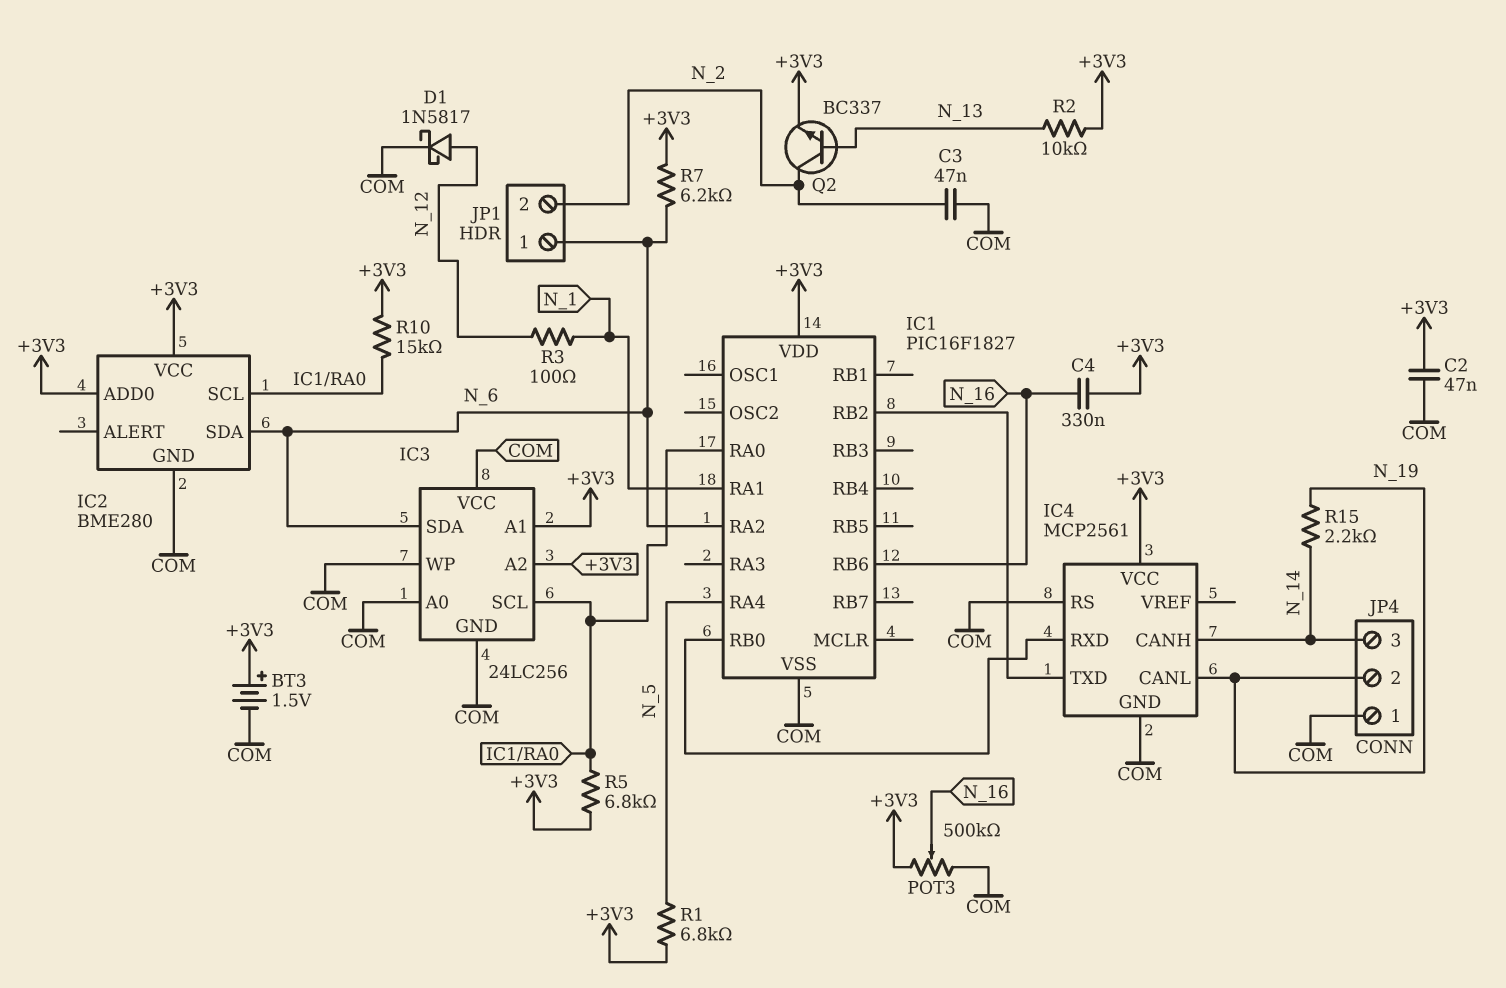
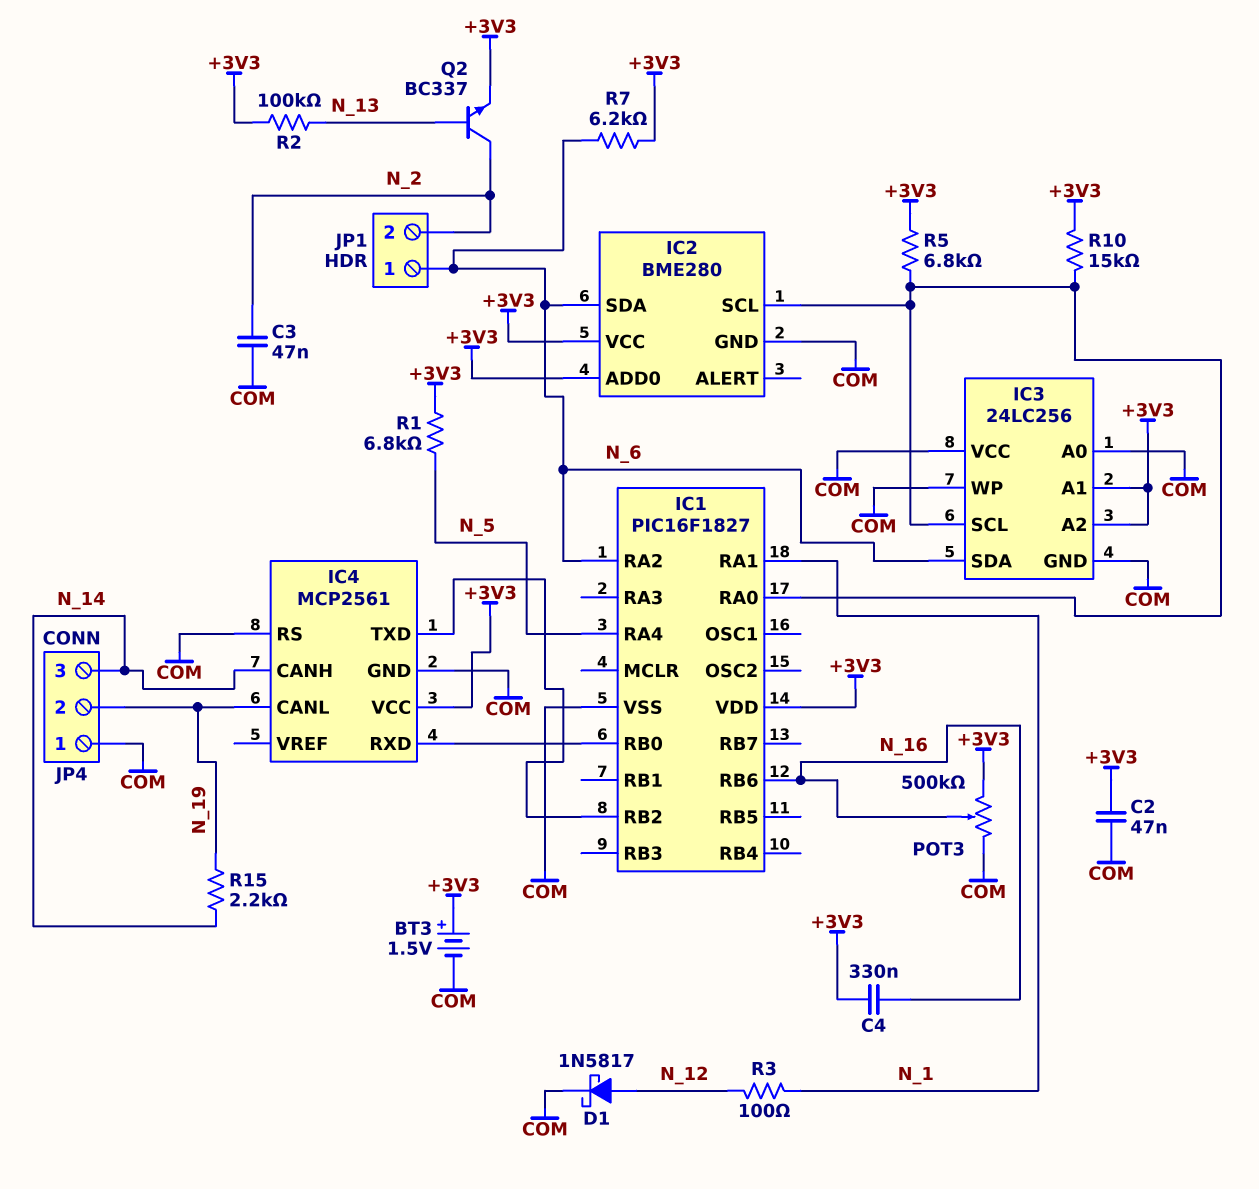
R2: 10k (+3V3, N_13) -> 100k (+3V3, N_13)

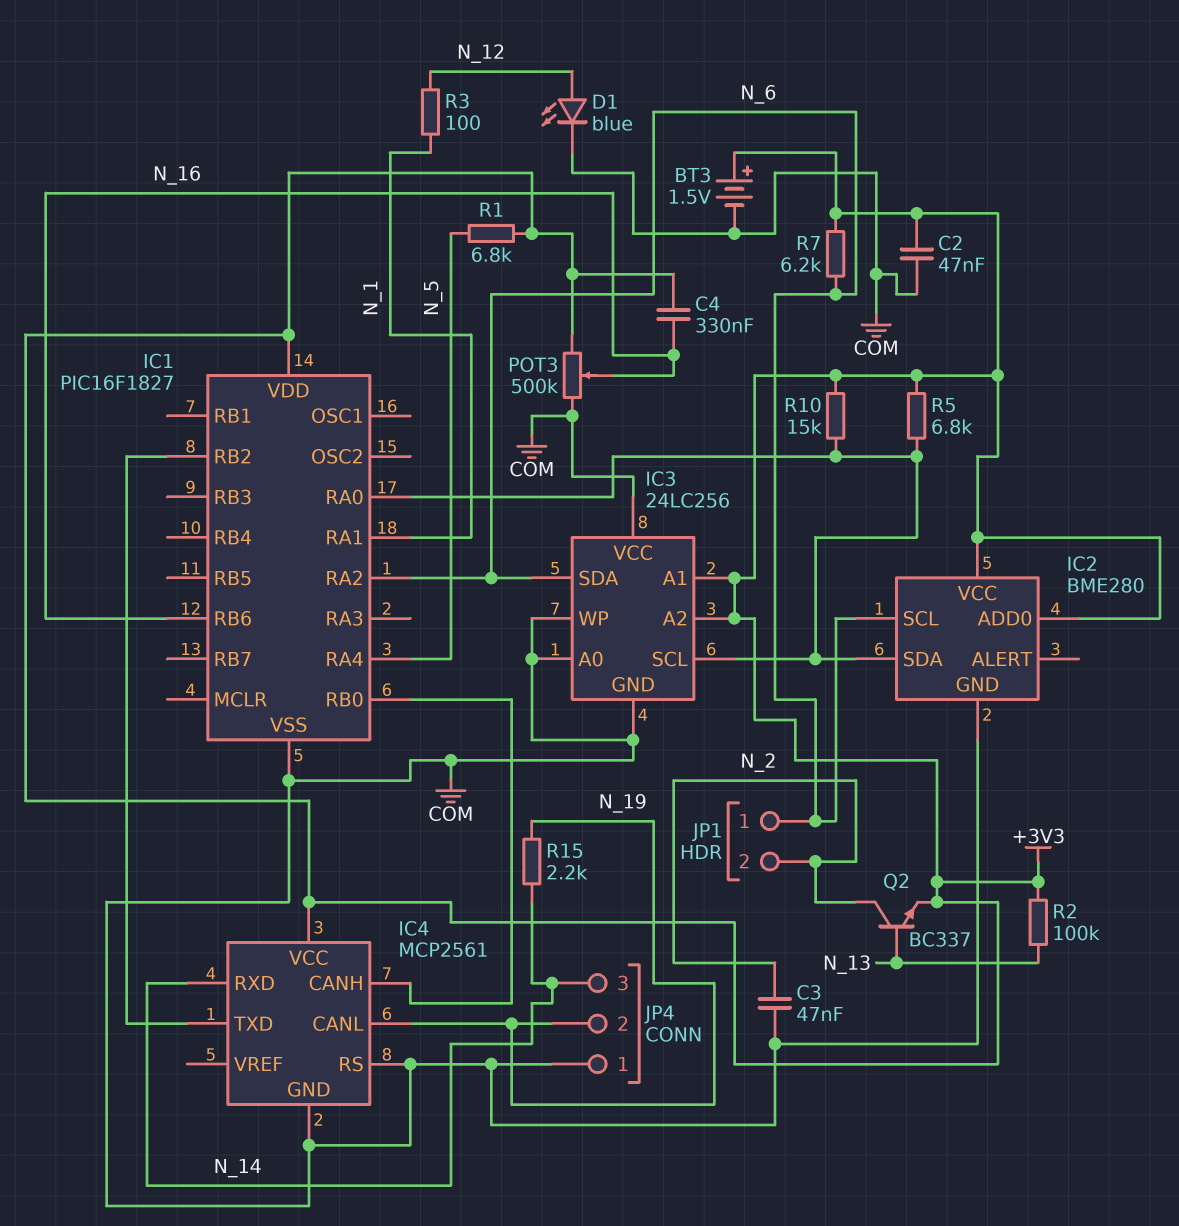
D1: schottky 1N5817 (A N_12, K COM) -> LED blue (A N_12, K COM)
IC2 pin SCL: IC1/RA0 -> N_6
IC2 pin SDA: N_6 -> IC1/RA0
IC4 pin CANH: N_14 -> IC1/RB0
IC4 pin RXD: IC1/RB0 -> N_14

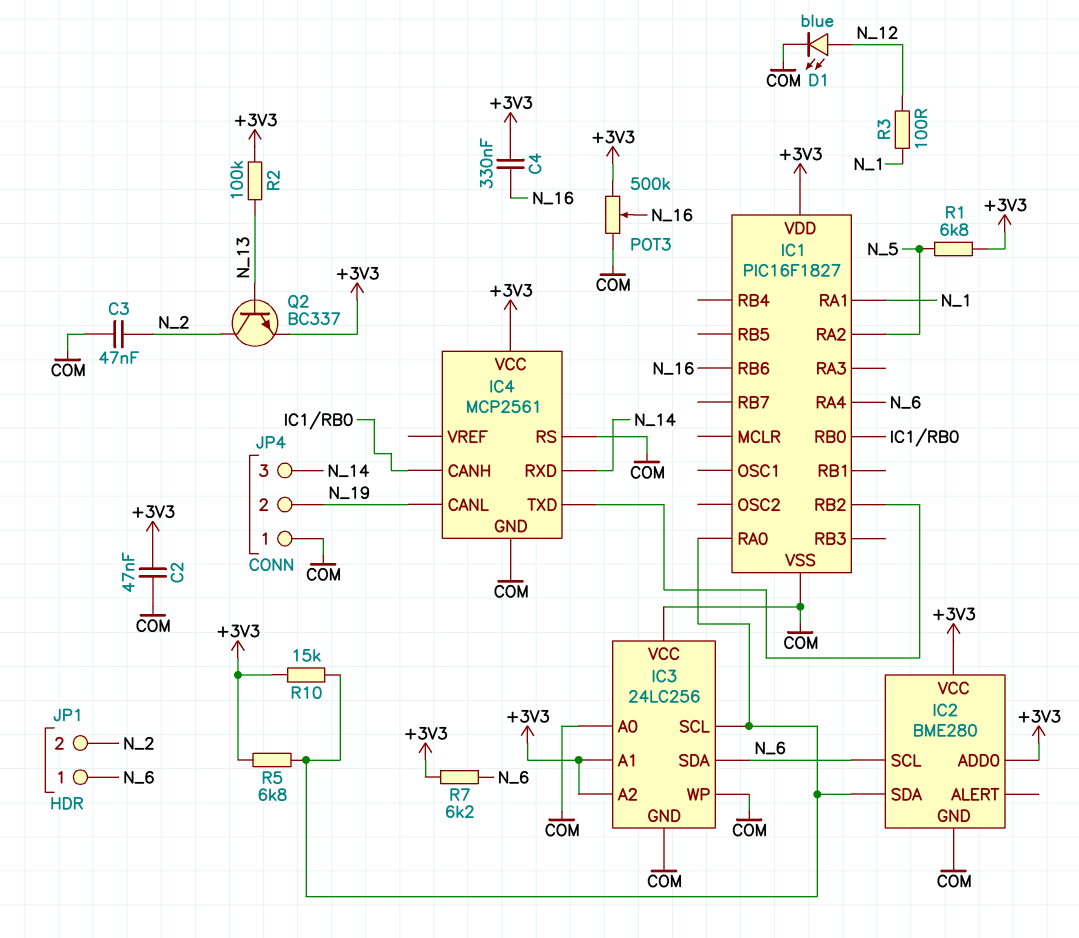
BT3: 1.5V (plus +3V3, minus COM) -> none
IC1 pin RA2: N_6 -> N_5
IC1 pin RA4: N_5 -> N_6
R15: 2.2k (N_14, N_19) -> none

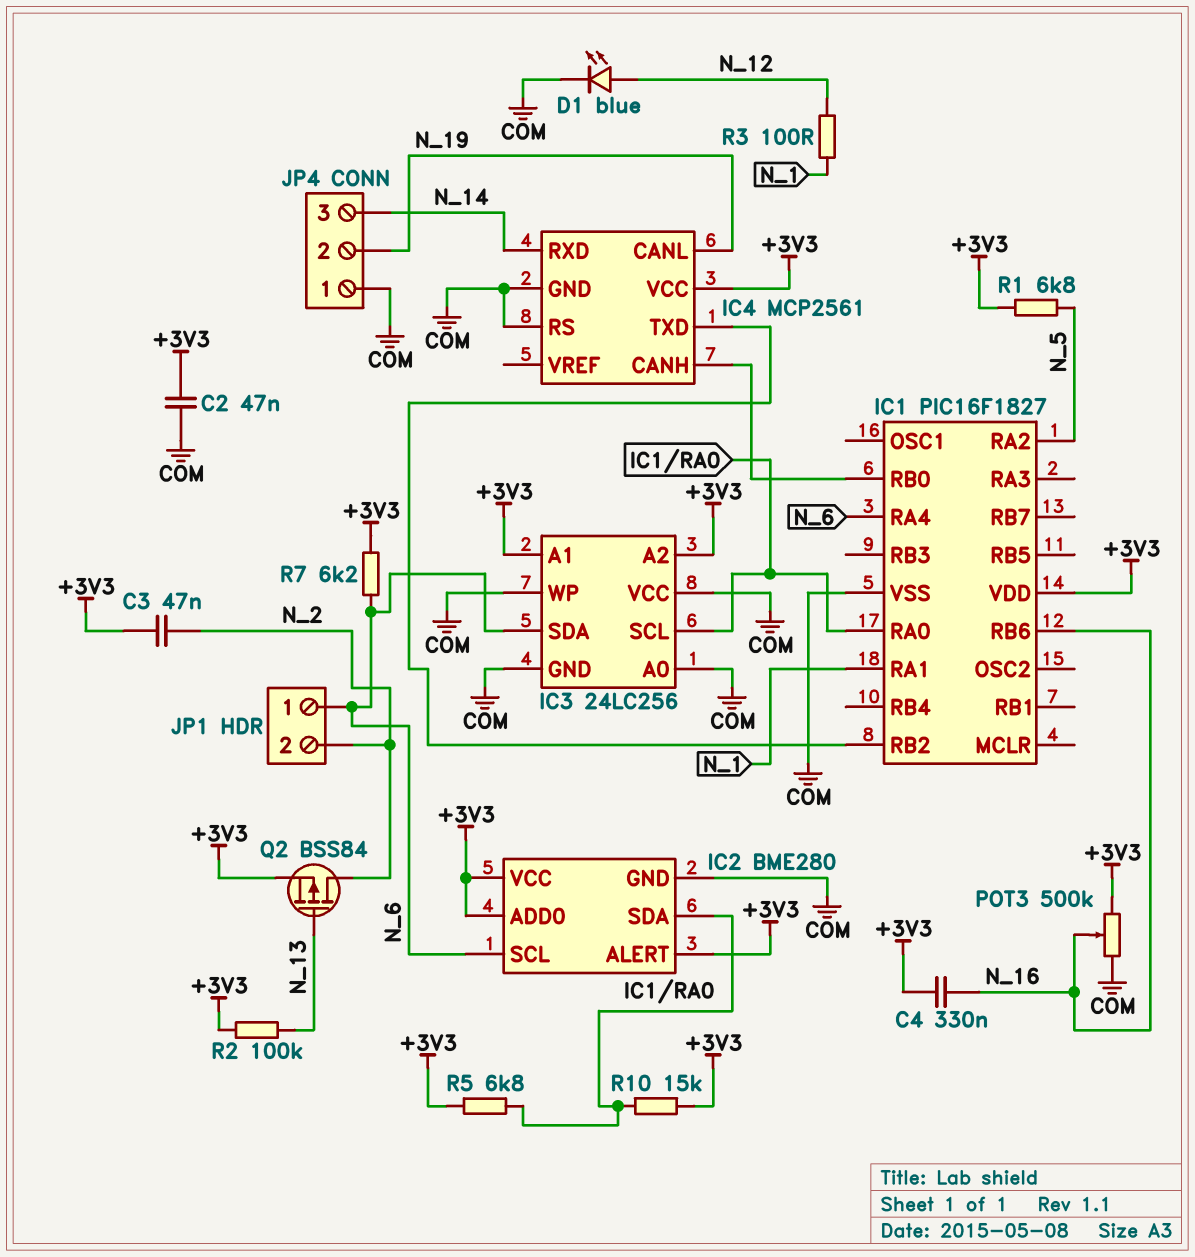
C3: 47nF (COM, N_2) -> 47nF (+3V3, N_2)
IC2 pin ALERT: none -> +3V3
Q2: NPN BC337 (B N_13, C N_2, E +3V3) -> PMOS BSS84 (G N_13, D N_2, S +3V3)

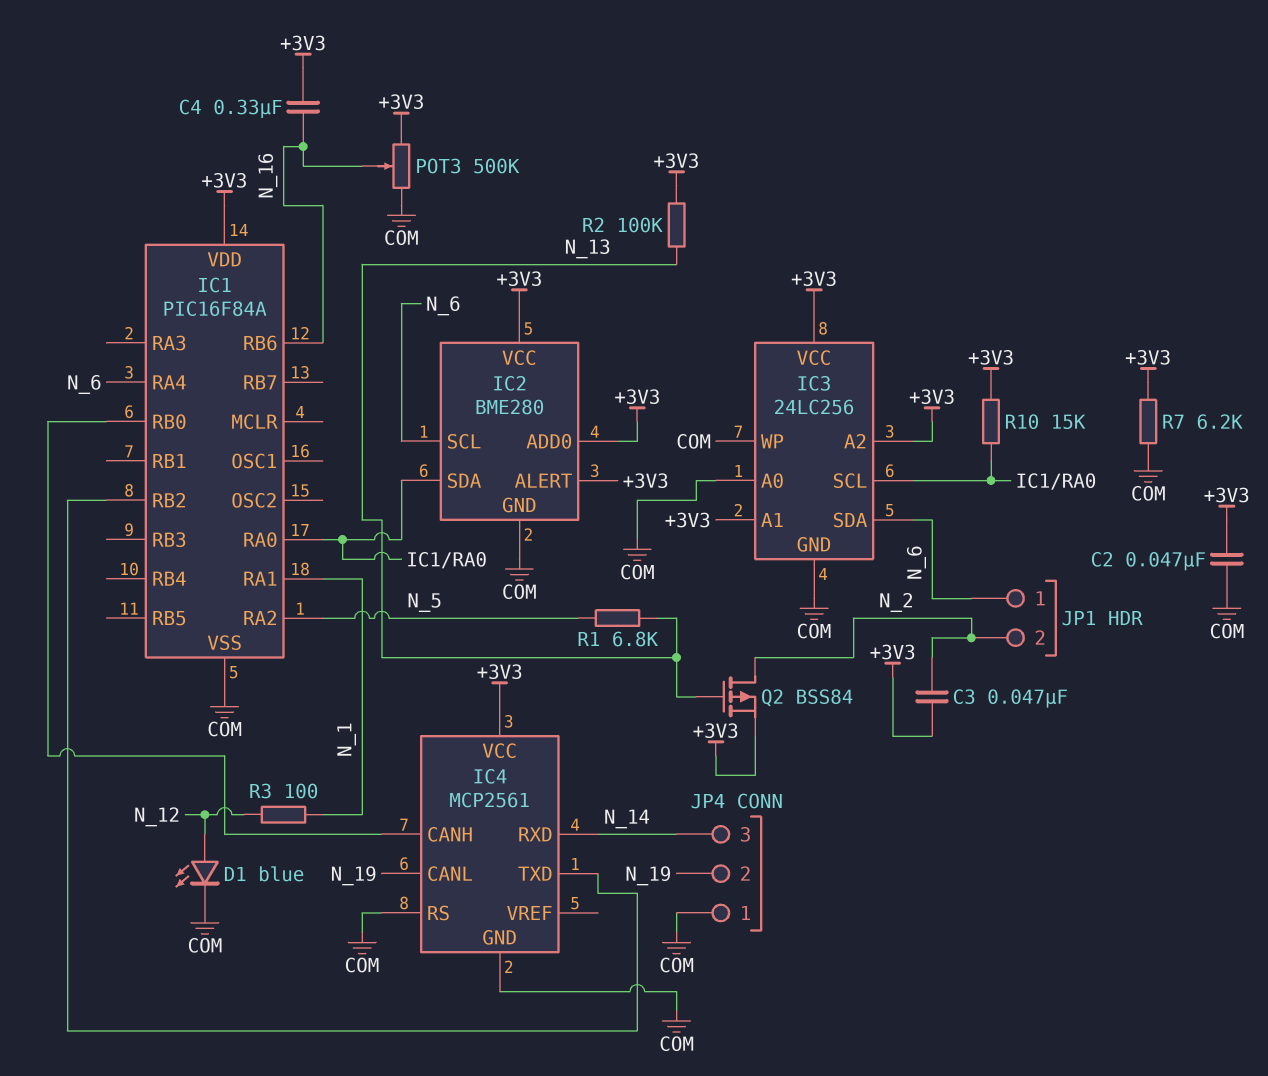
IC1: PIC16F1827 -> PIC16F84A
IC3 pin VCC: COM -> +3V3
R1: 6.8k (+3V3, N_5) -> 6.8k (N_5, N_13)
R5: 6.8k (+3V3, IC1/RA0) -> none
R7: 6.2k (+3V3, N_6) -> 6.2k (+3V3, COM)

